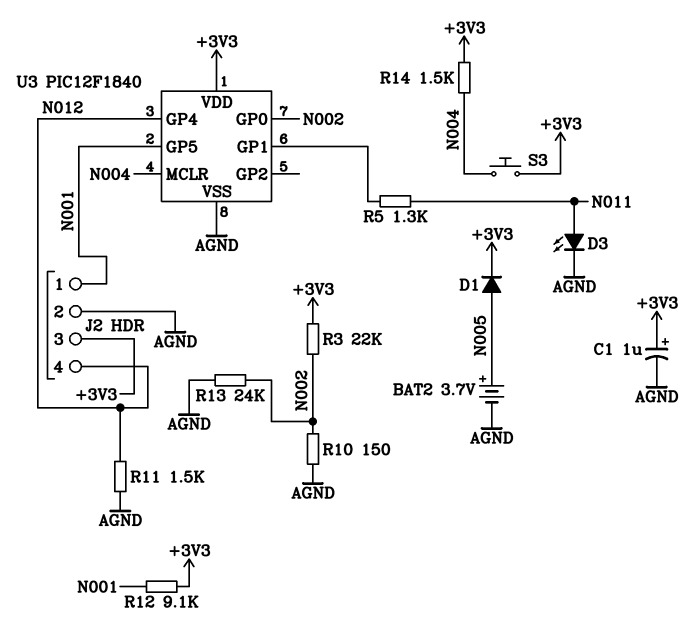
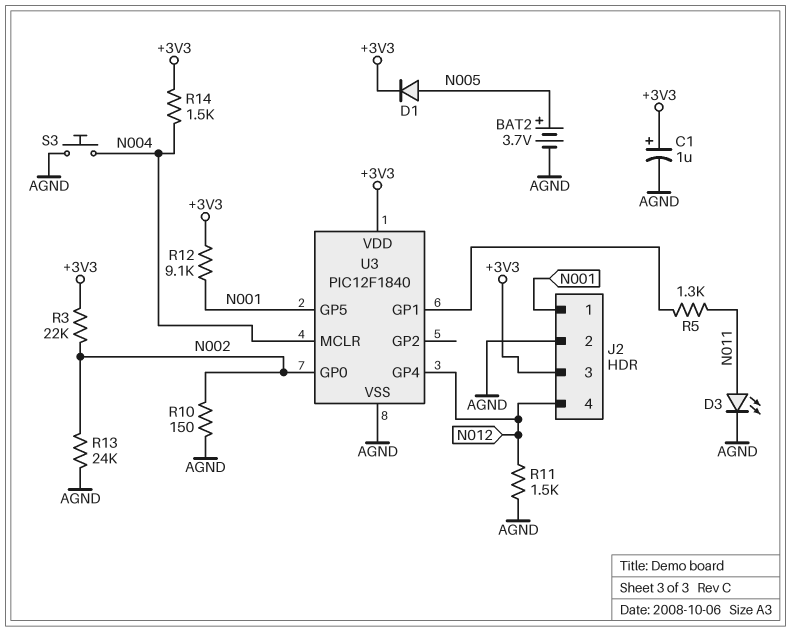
S3: button (+3V3, N004) -> button (AGND, N004)

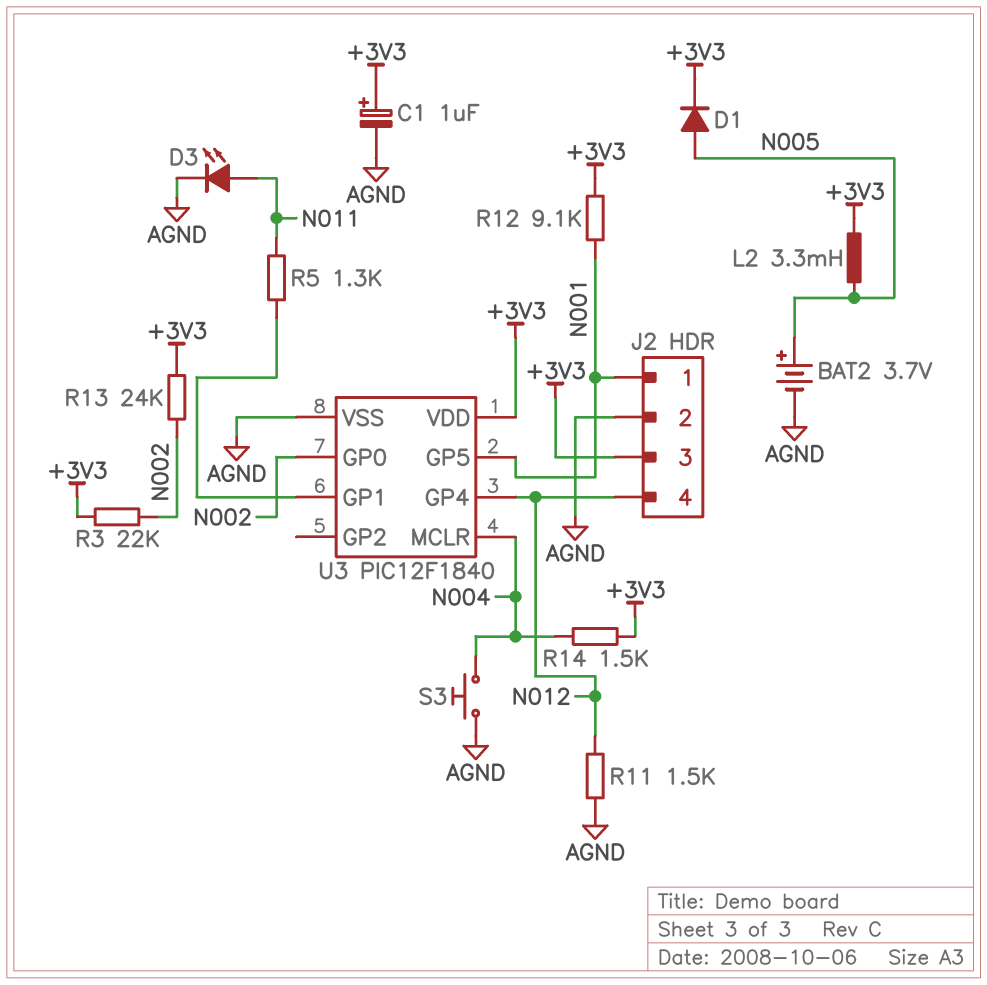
L2: none -> 3.3mH (+3V3, N005)
R10: 150 (AGND, N002) -> none
R13: 24k (AGND, N002) -> 24k (+3V3, N002)

